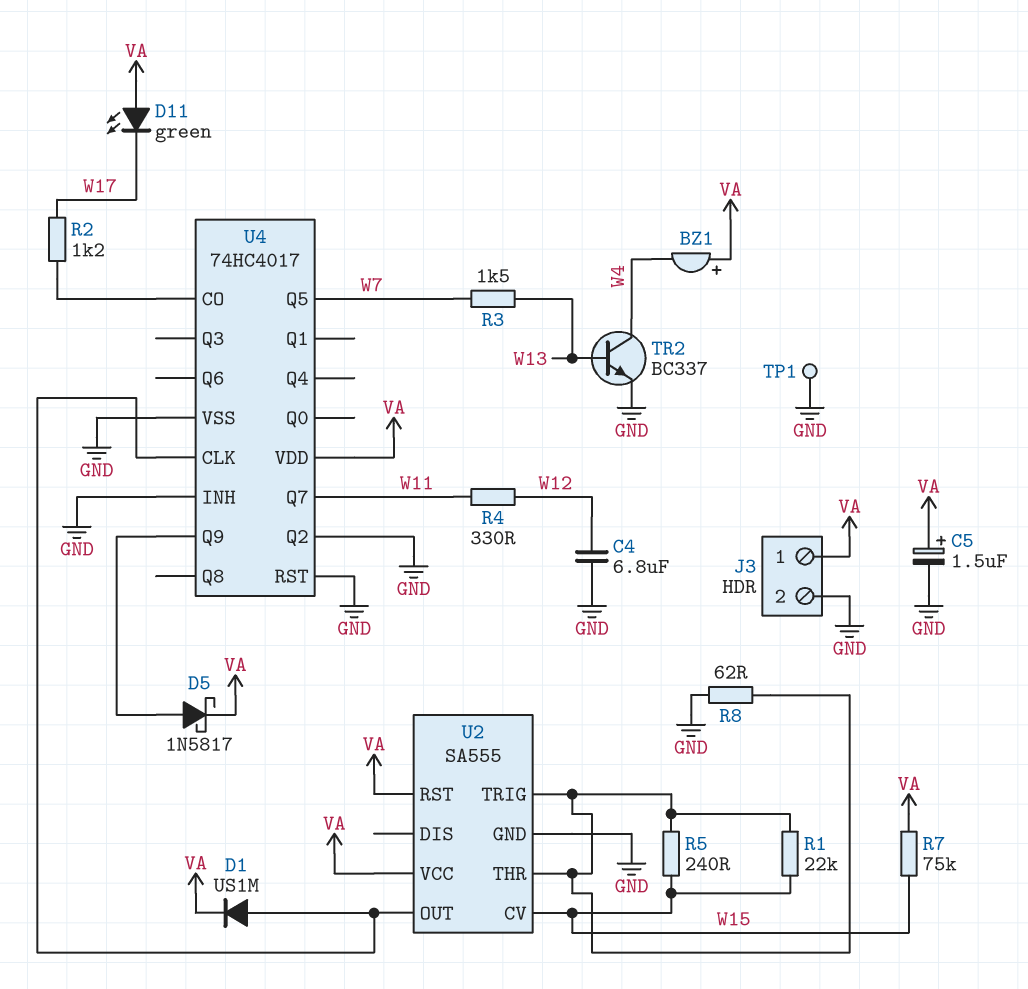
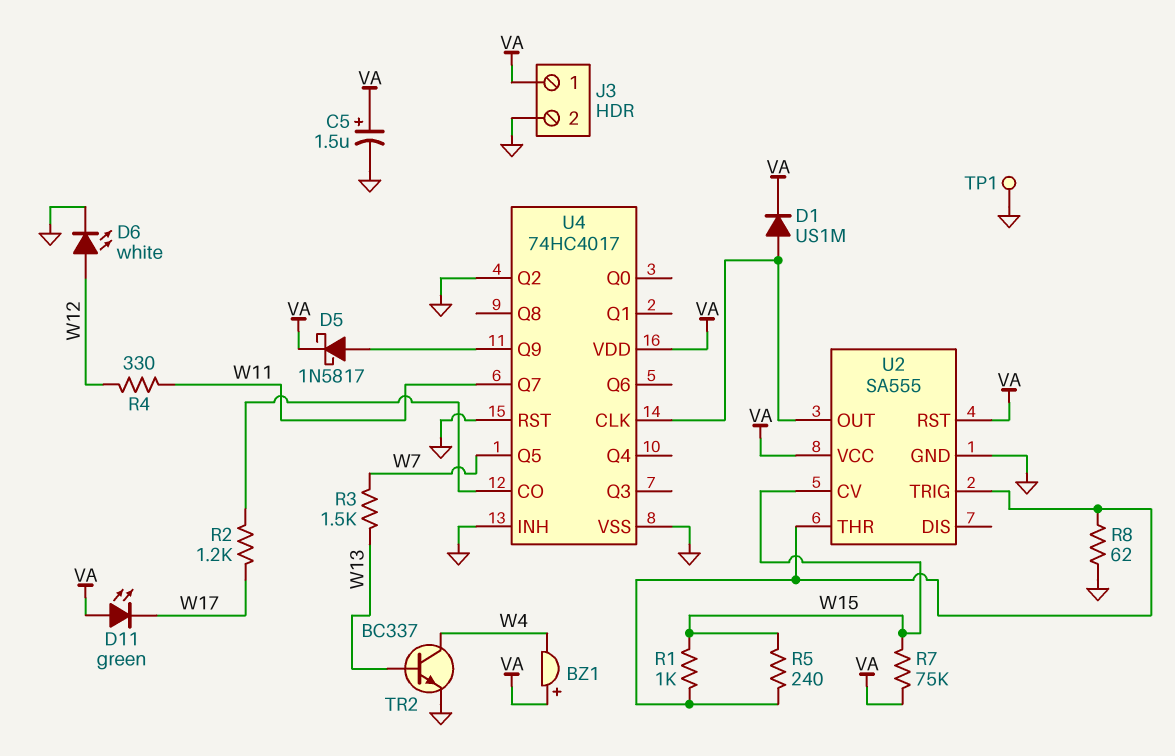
C4: 6.8uF (GND, W12) -> none
D6: none -> LED white (A W12, K GND)
R1: 22k (U2/THR, W15) -> 1k (U2/THR, W15)

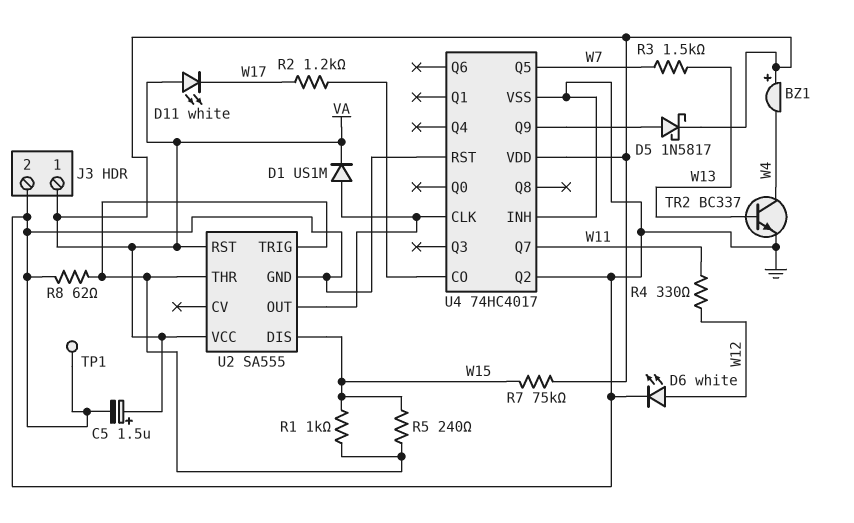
D11: LED green (A VA, K W17) -> LED white (A VA, K W17)
U2 pin CV: W15 -> none
U2 pin DIS: none -> W15

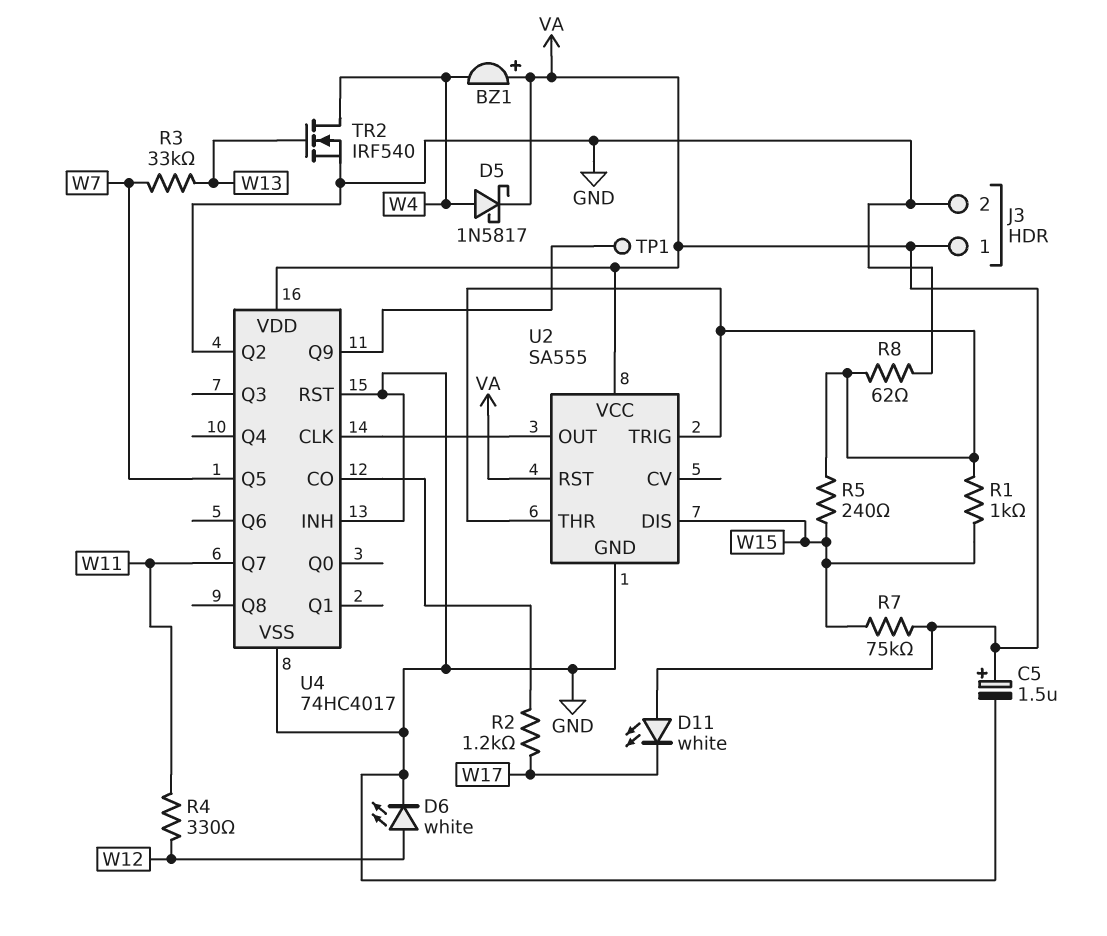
D1: diode US1M (A U2/OUT, K VA) -> none
D5: schottky 1N5817 (A U4/Q9, K VA) -> schottky 1N5817 (A W4, K VA)
R3: 1.5k (W7, W13) -> 33k (W7, W13)
TP1: test point (GND) -> test point (U4/Q9)
TR2: NPN BC337 (B W13, C W4, E GND) -> NMOS IRF540 (G W13, D W4, S GND)

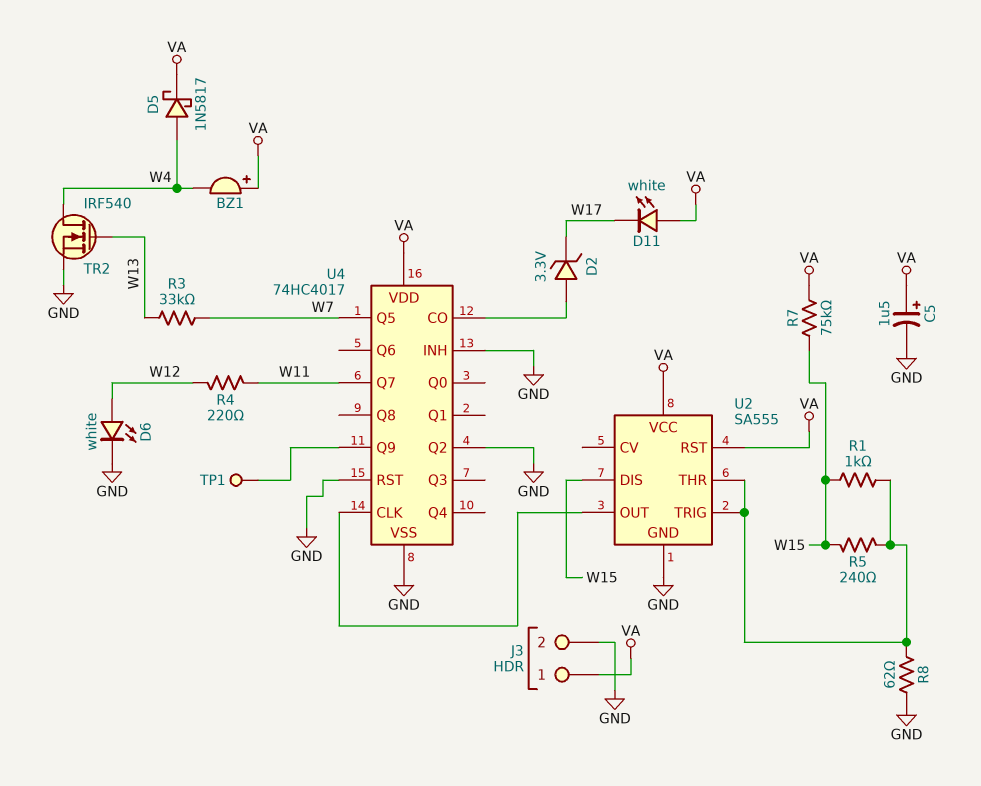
D2: none -> zener 3.3V (A U4/CO, K W17)
R2: 1.2k (U4/CO, W17) -> none
R4: 330 (W11, W12) -> 220 (W11, W12)

